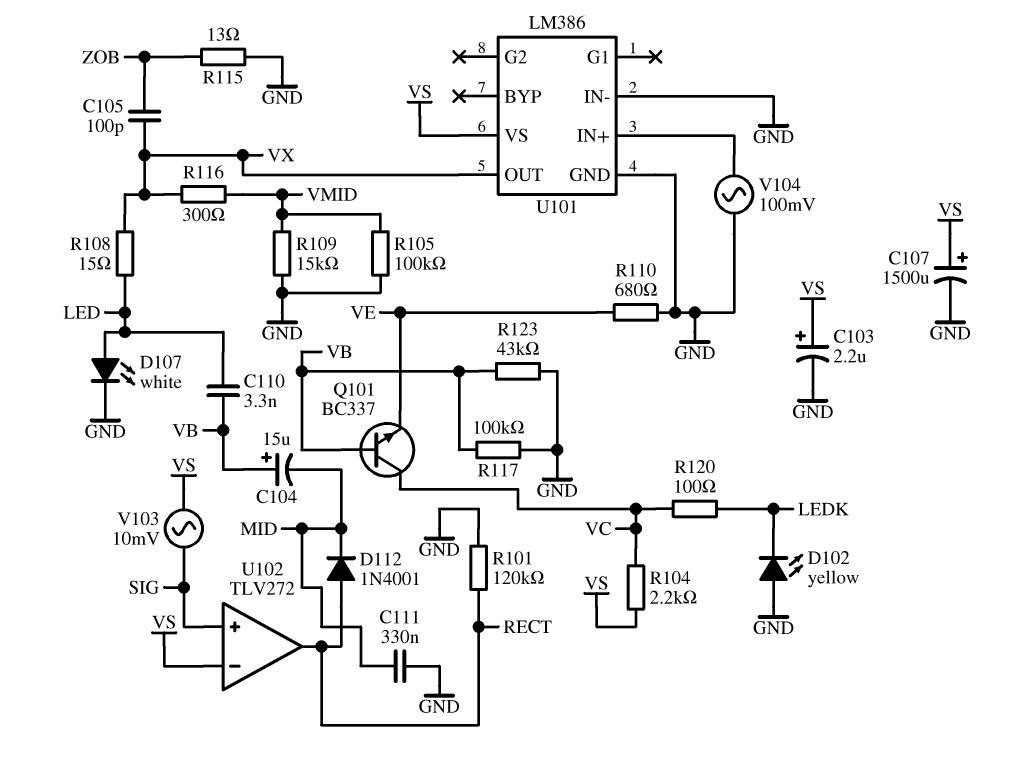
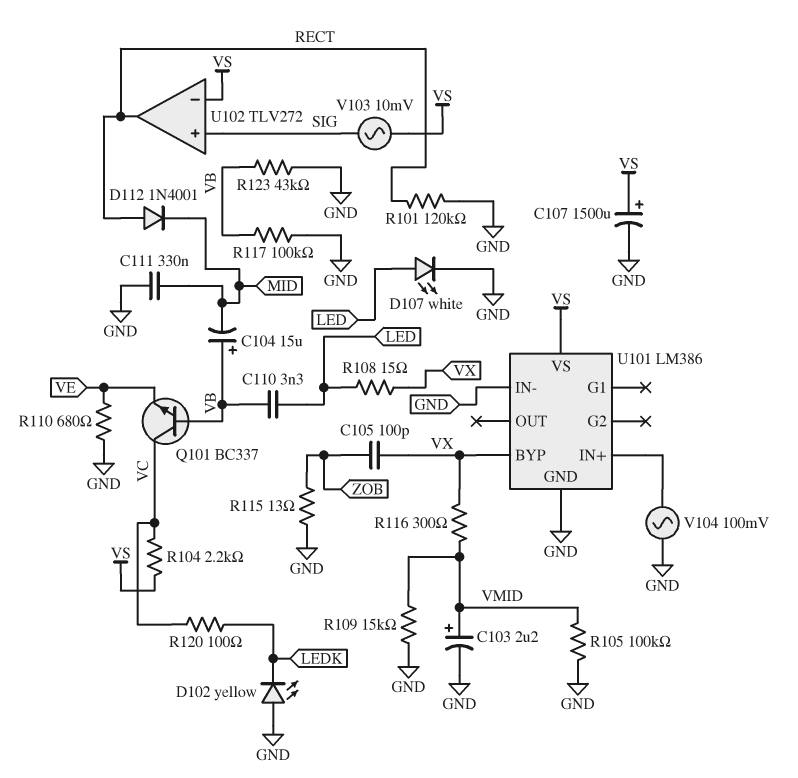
C103: 2.2uF (plus VS, minus GND) -> 2.2uF (plus VMID, minus GND)
U101 pin BYP: none -> VX
U101 pin OUT: VX -> none

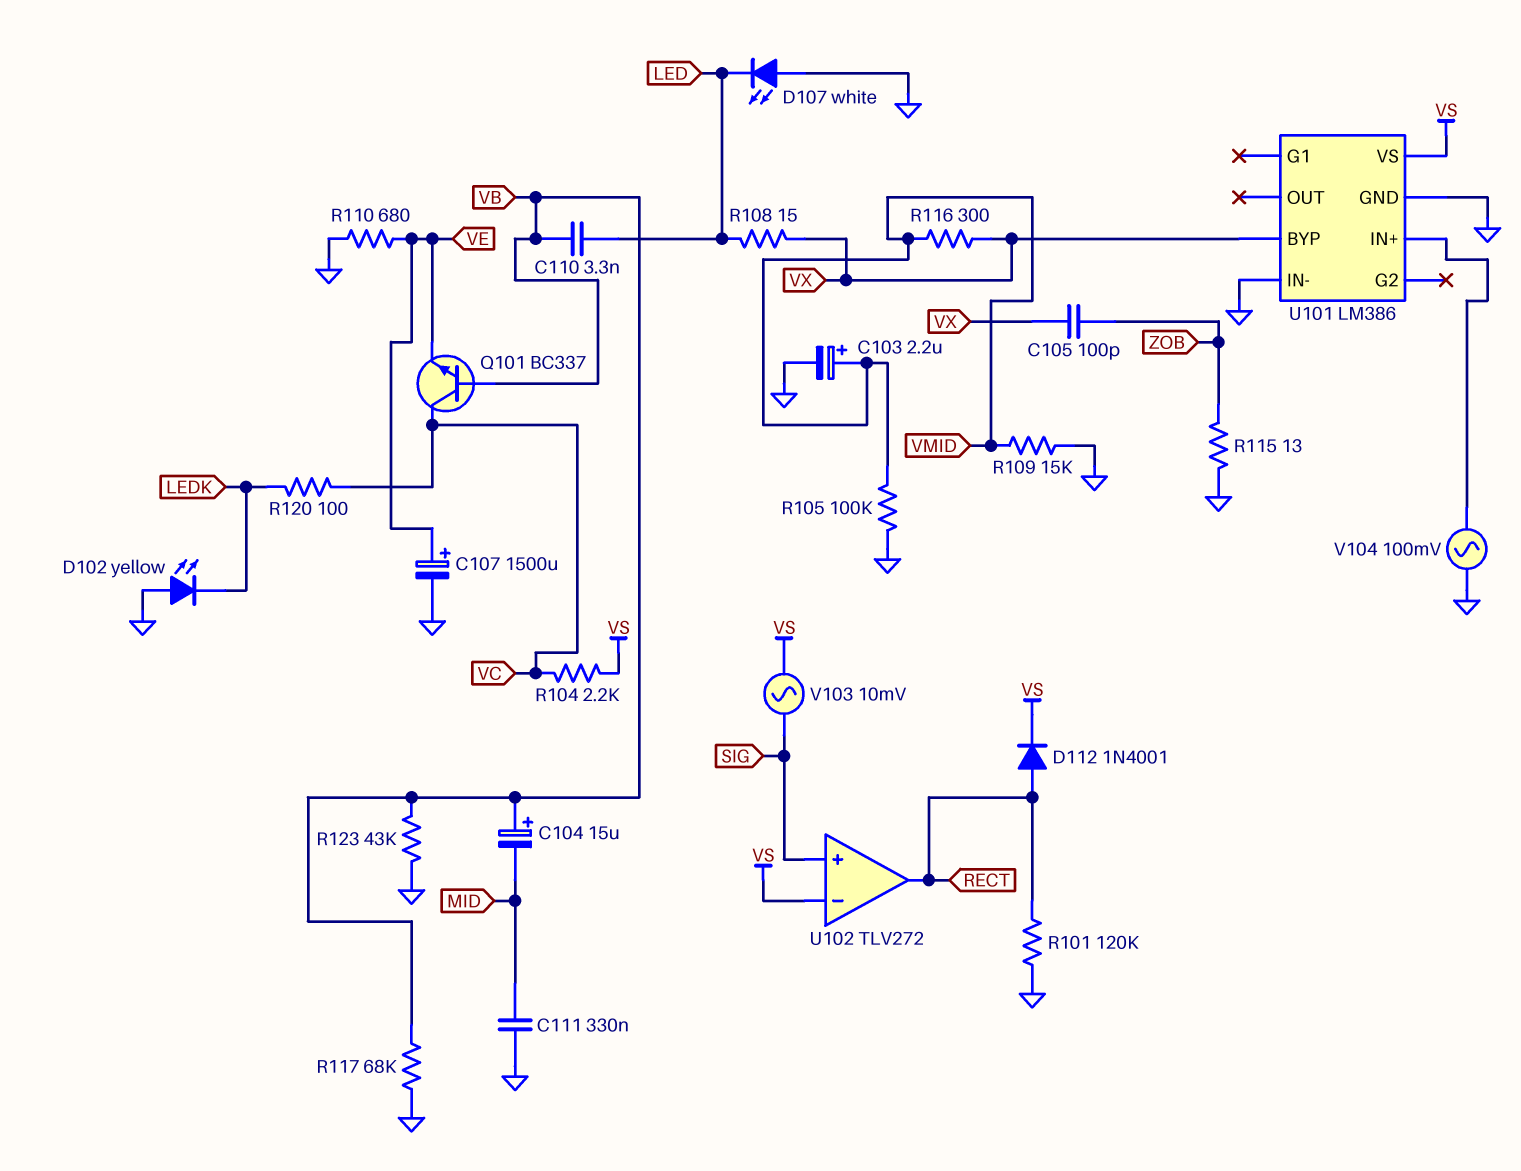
C107: 1500uF (plus VS, minus GND) -> 1500uF (plus VE, minus GND)
D107: LED white (A LED, K GND) -> LED white (A GND, K LED)
D112: diode 1N4001 (A RECT, K MID) -> diode 1N4001 (A RECT, K VS)
R117: 100k (GND, VB) -> 68k (GND, VB)

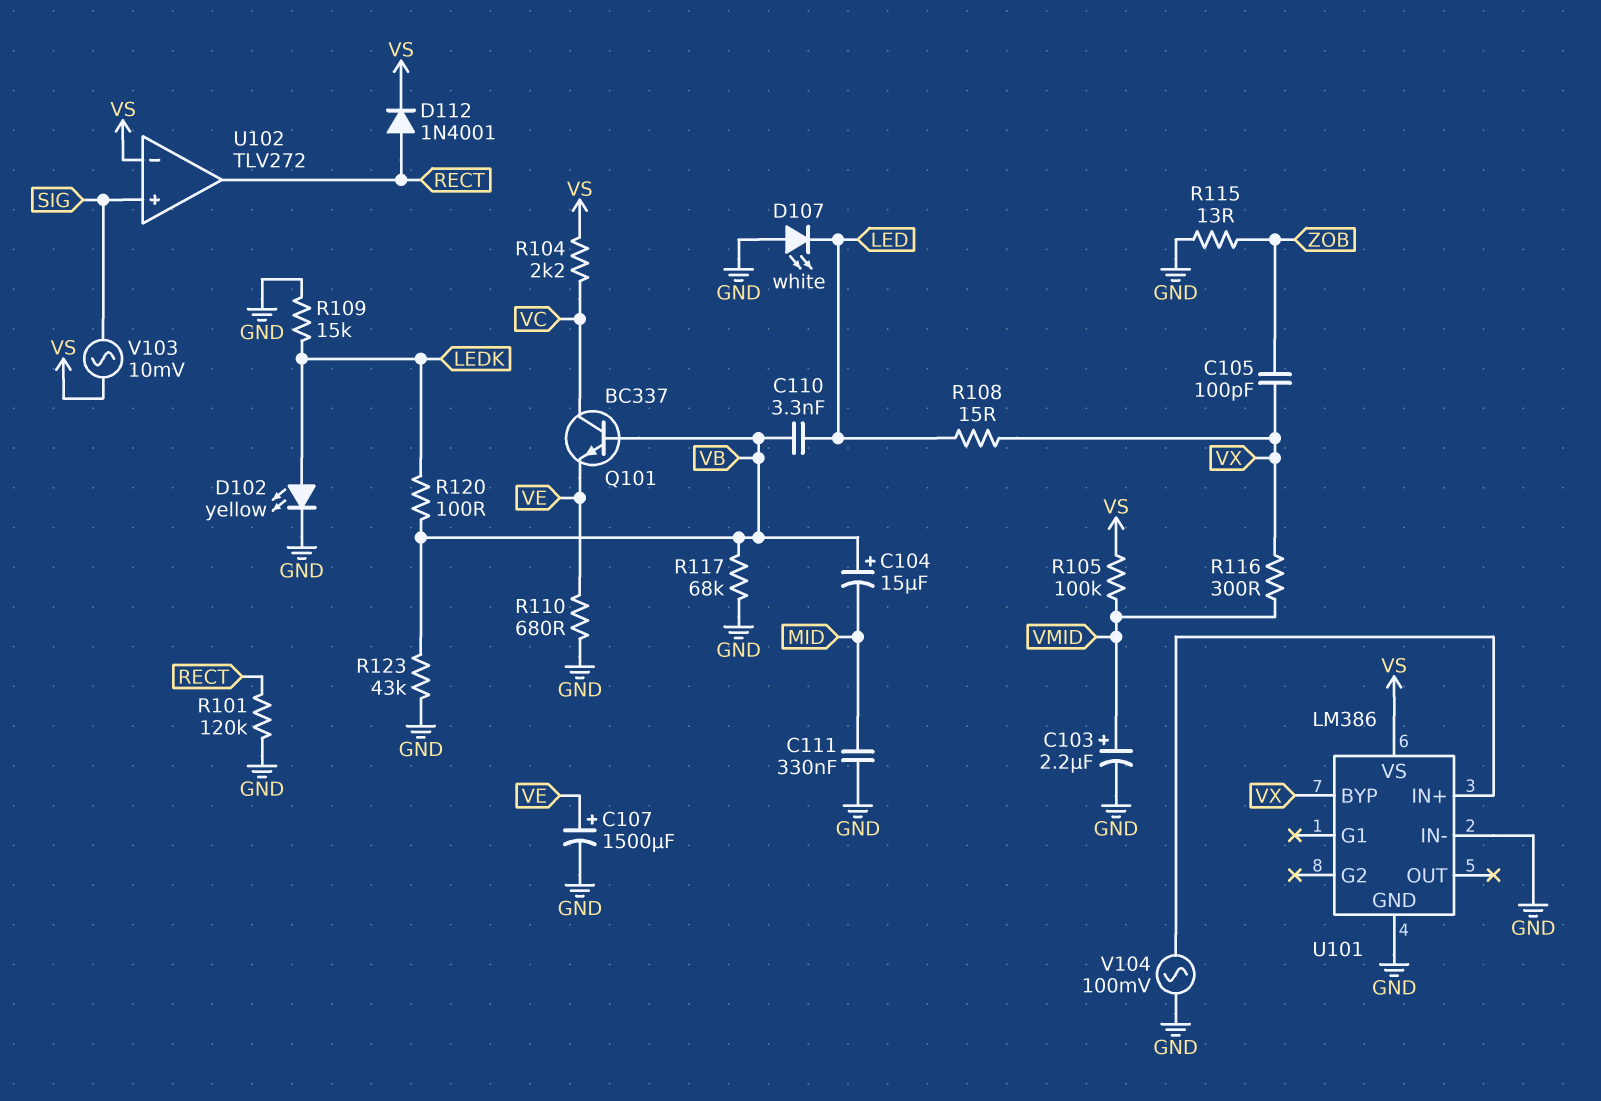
D102: LED yellow (A GND, K LEDK) -> LED yellow (A LEDK, K GND)
R105: 100k (GND, VMID) -> 100k (VMID, VS)
R109: 15k (GND, VMID) -> 15k (GND, LEDK)
R120: 100 (LEDK, VC) -> 100 (LEDK, VB)

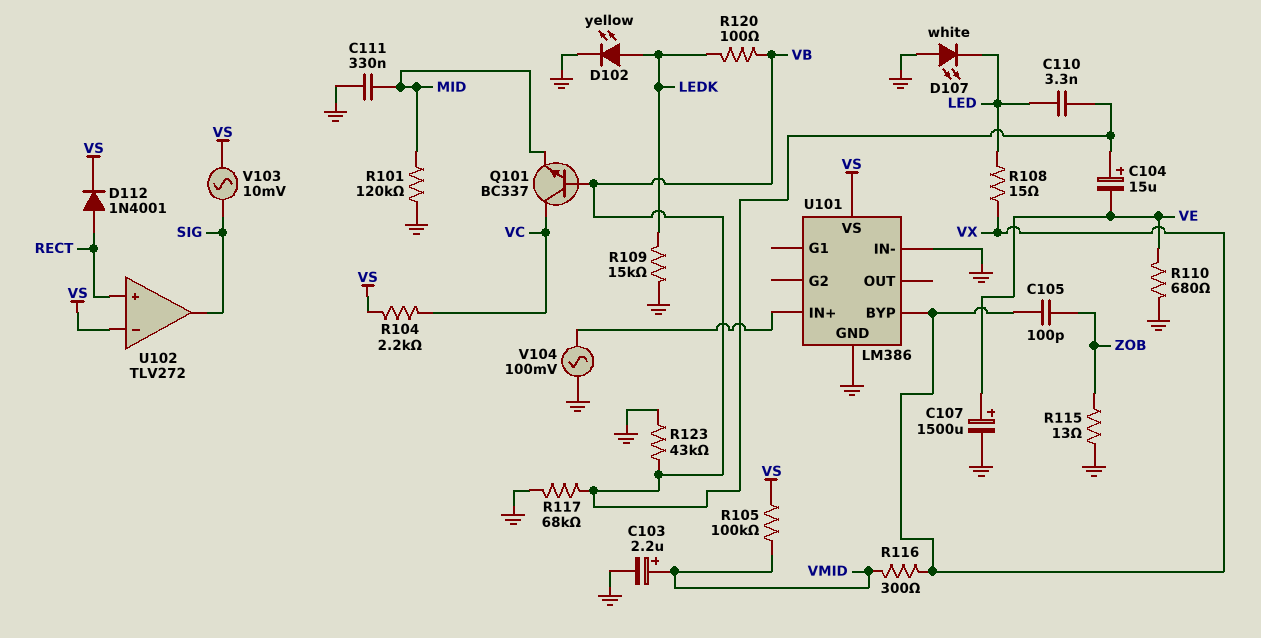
C104: 15uF (plus VB, minus MID) -> 15uF (plus VB, minus VE)
Q101: NPN BC337 (B VB, C VC, E VE) -> NPN BC337 (B VB, C VC, E MID)
R101: 120k (GND, RECT) -> 120k (GND, MID)
U102 pin in+: SIG -> RECT
U102 pin out: RECT -> SIG

